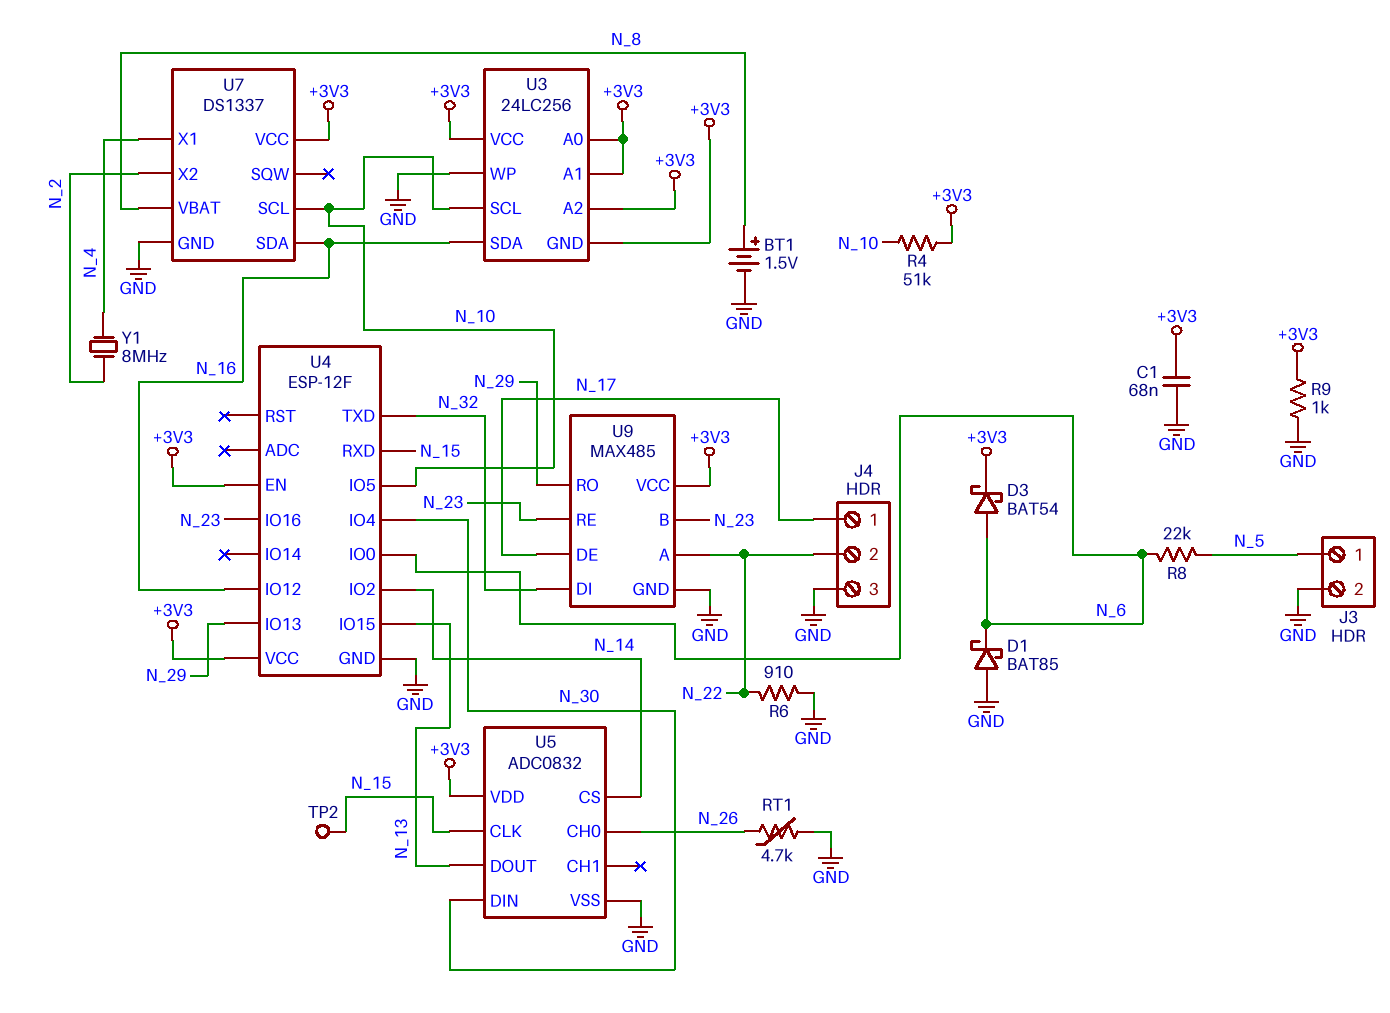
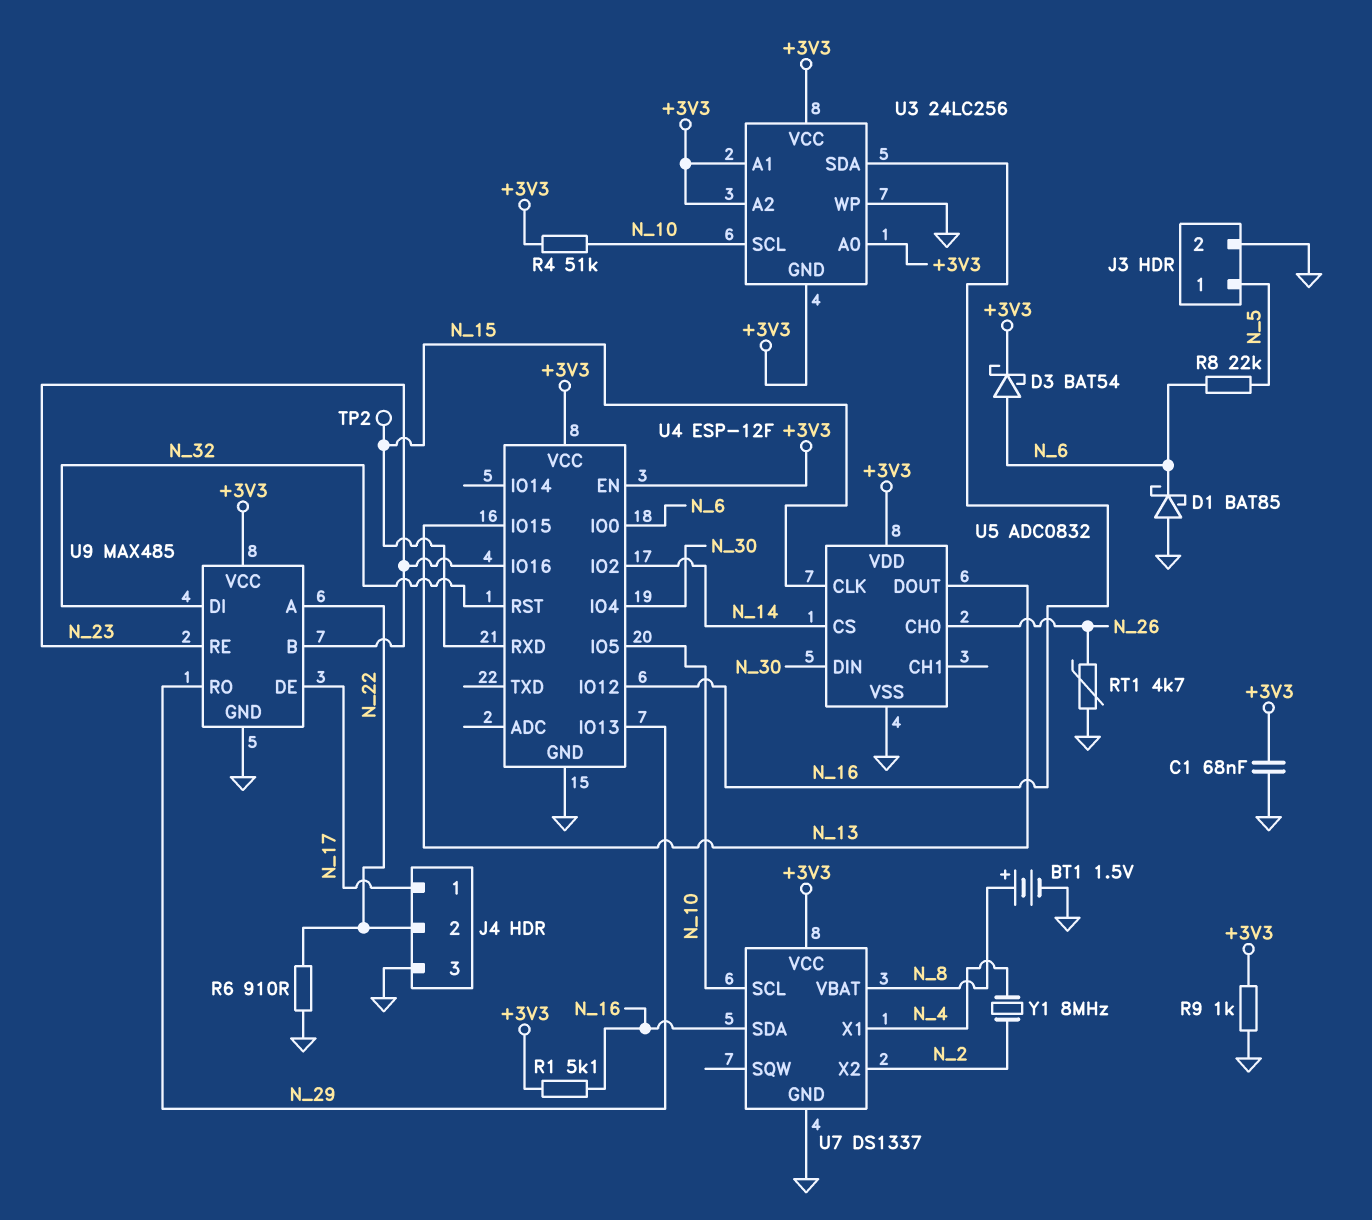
R1: none -> 5.1k (+3V3, N_16)
U4 pin RST: none -> N_32
U4 pin TXD: N_32 -> none

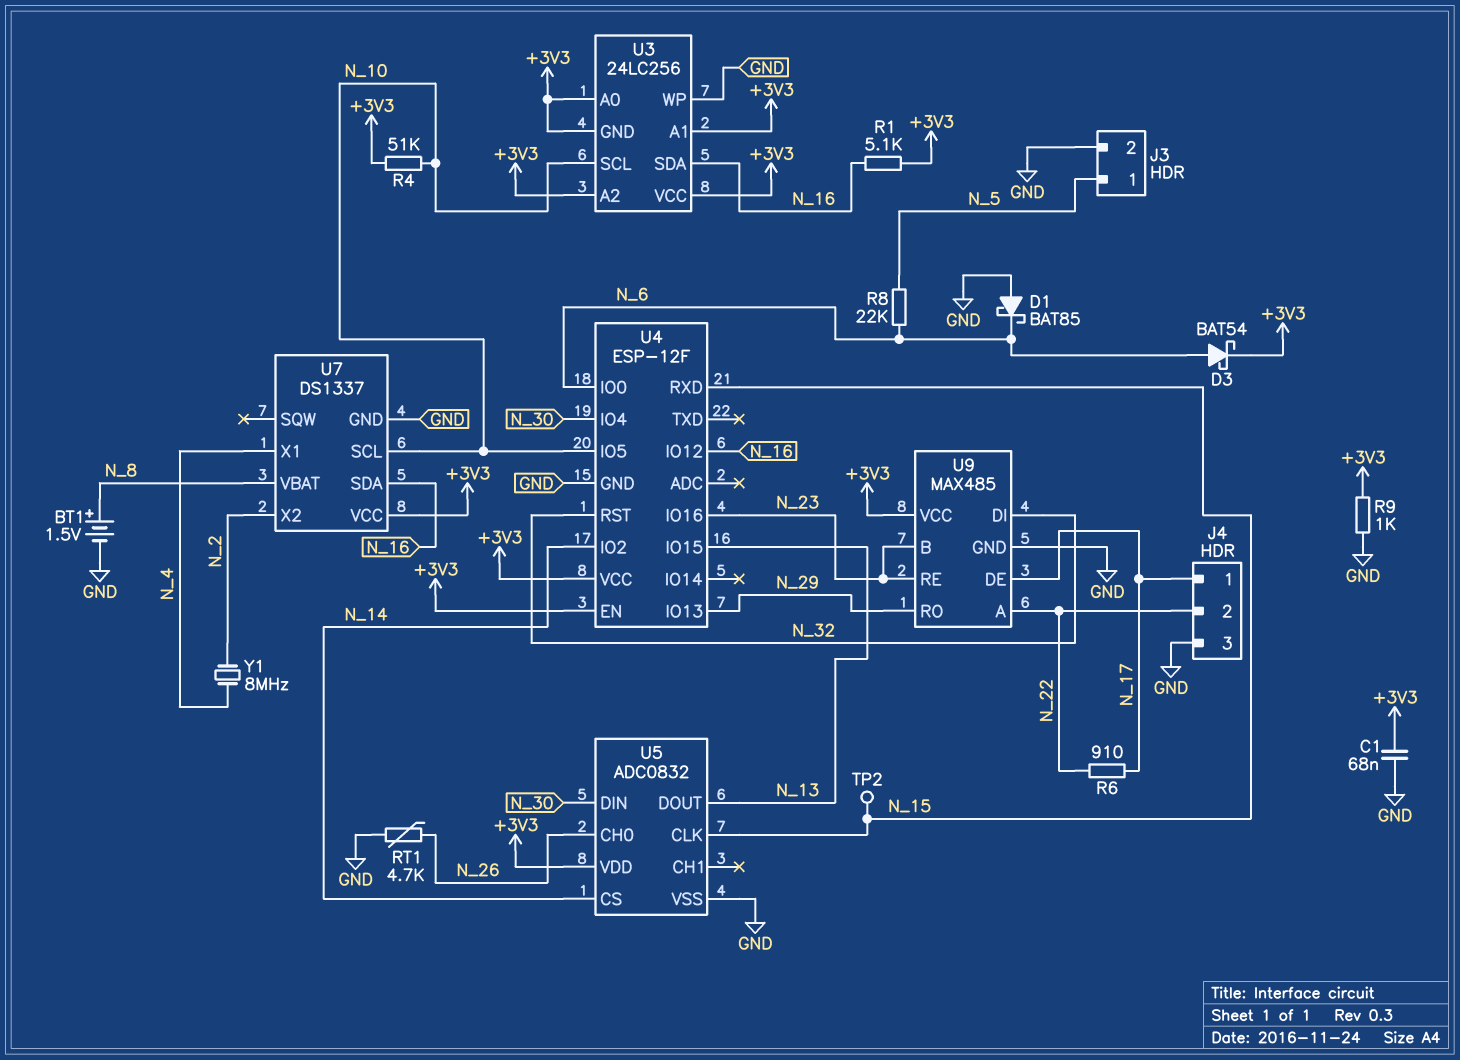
R6: 910 (GND, N_22) -> 910 (N_17, N_22)

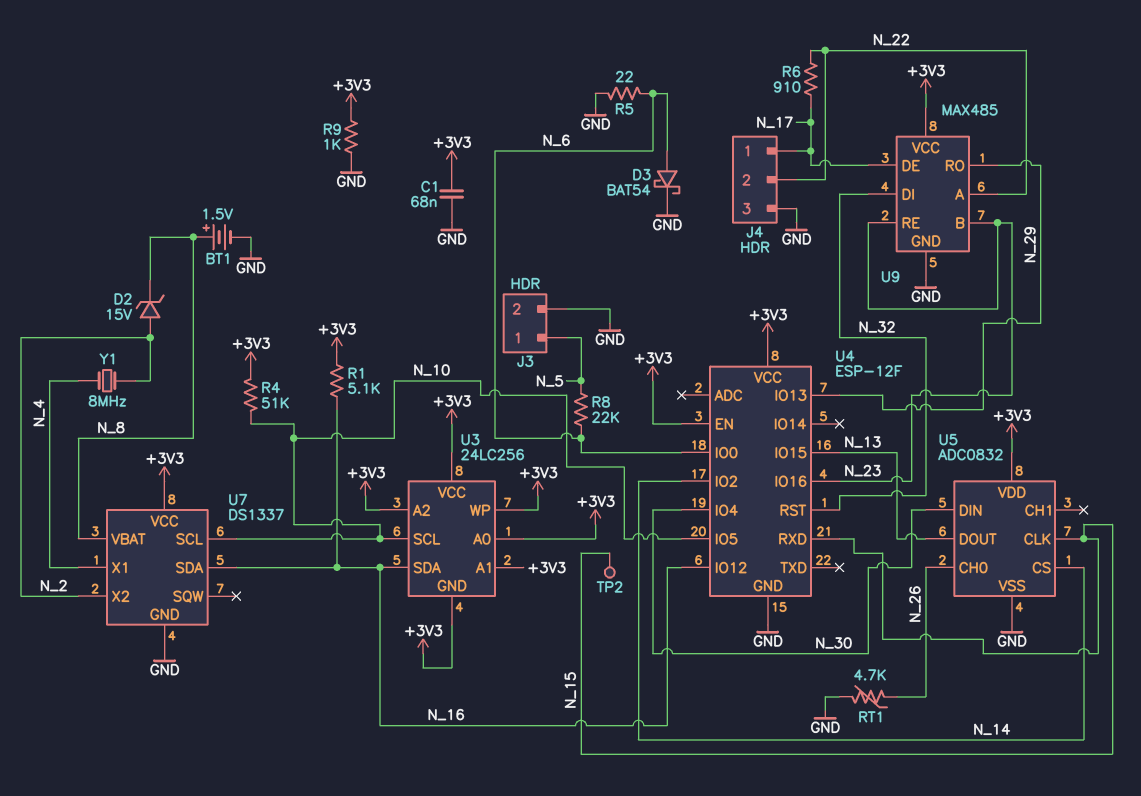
D1: schottky BAT85 (A GND, K N_6) -> none
D2: none -> zener 15V (A N_2, K N_8)
D3: schottky BAT54 (A N_6, K +3V3) -> schottky BAT54 (A N_6, K GND)
R5: none -> 22 (GND, N_6)
U3 pin WP: GND -> +3V3

